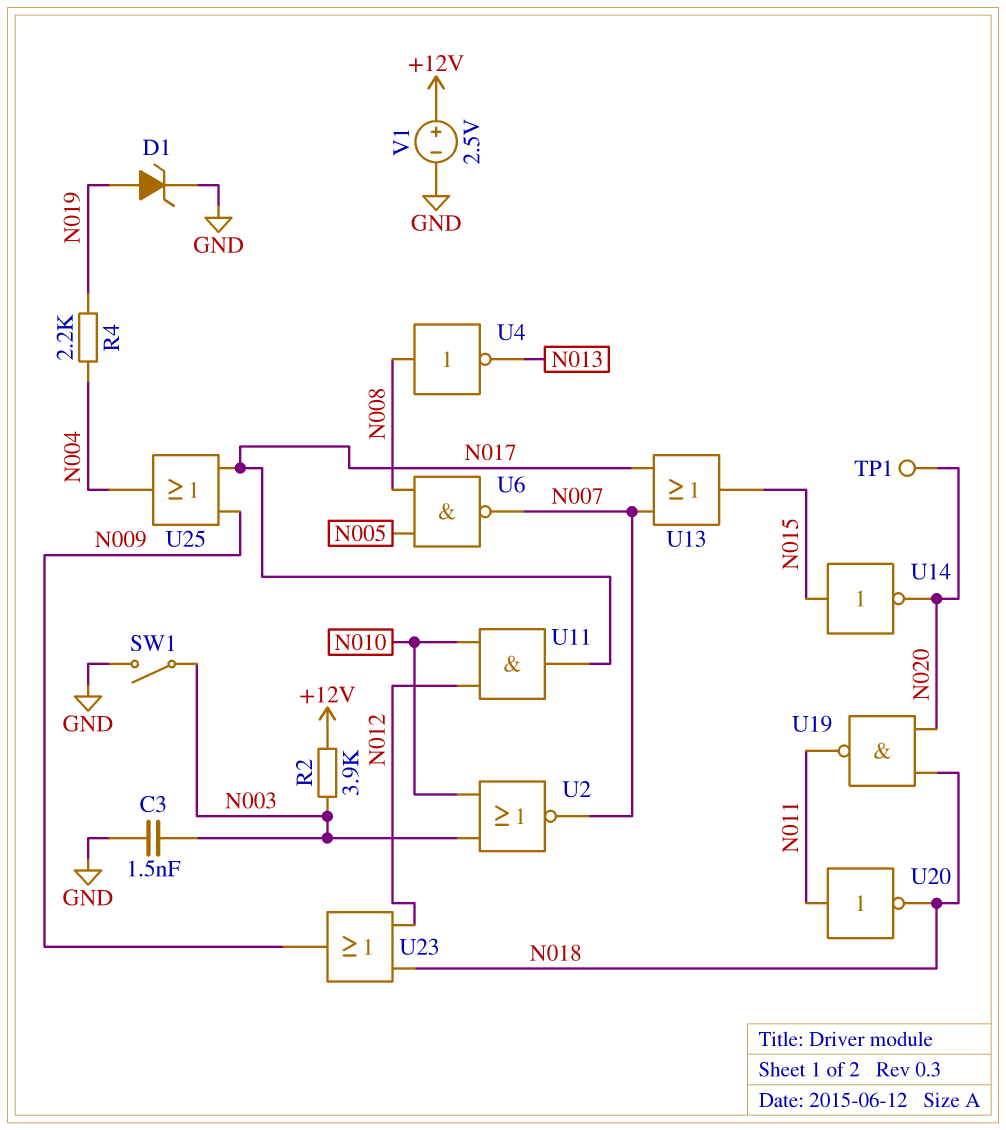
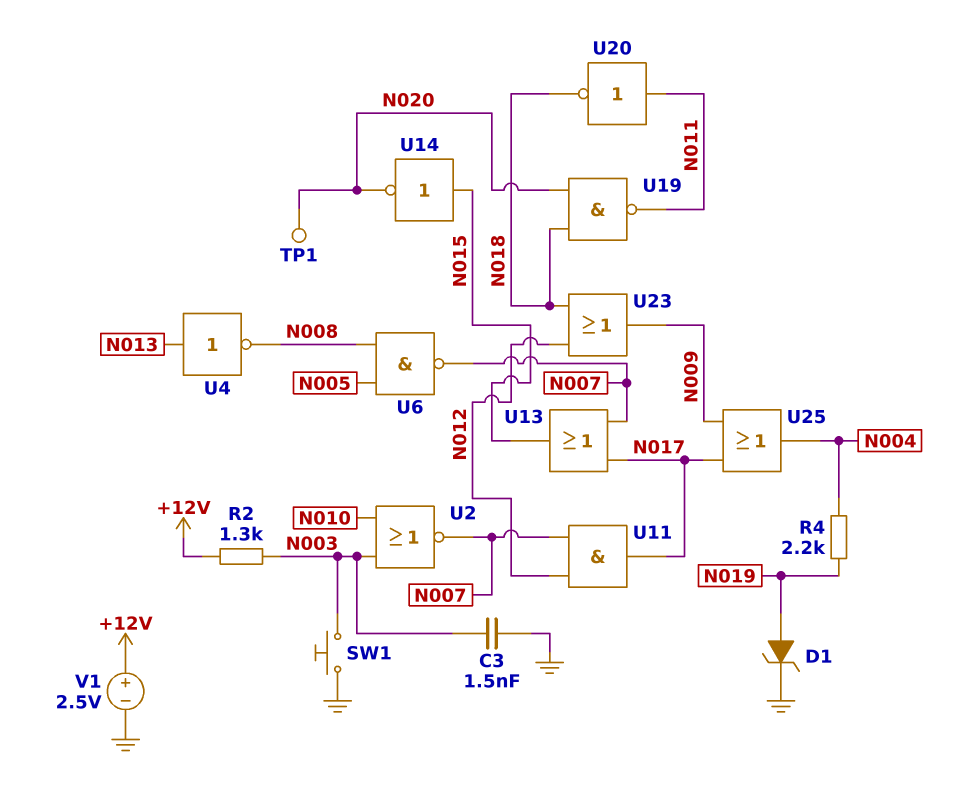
R2: 3.9k (+12V, N003) -> 1.3k (+12V, N003)
SW1: switch (GND, N003) -> button (GND, N003)
U4: NOT (in N008, out N013) -> NOT (in N013, out N008)
U11: AND (in N010, in N012, out N017) -> AND (in N007, in N012, out N017)

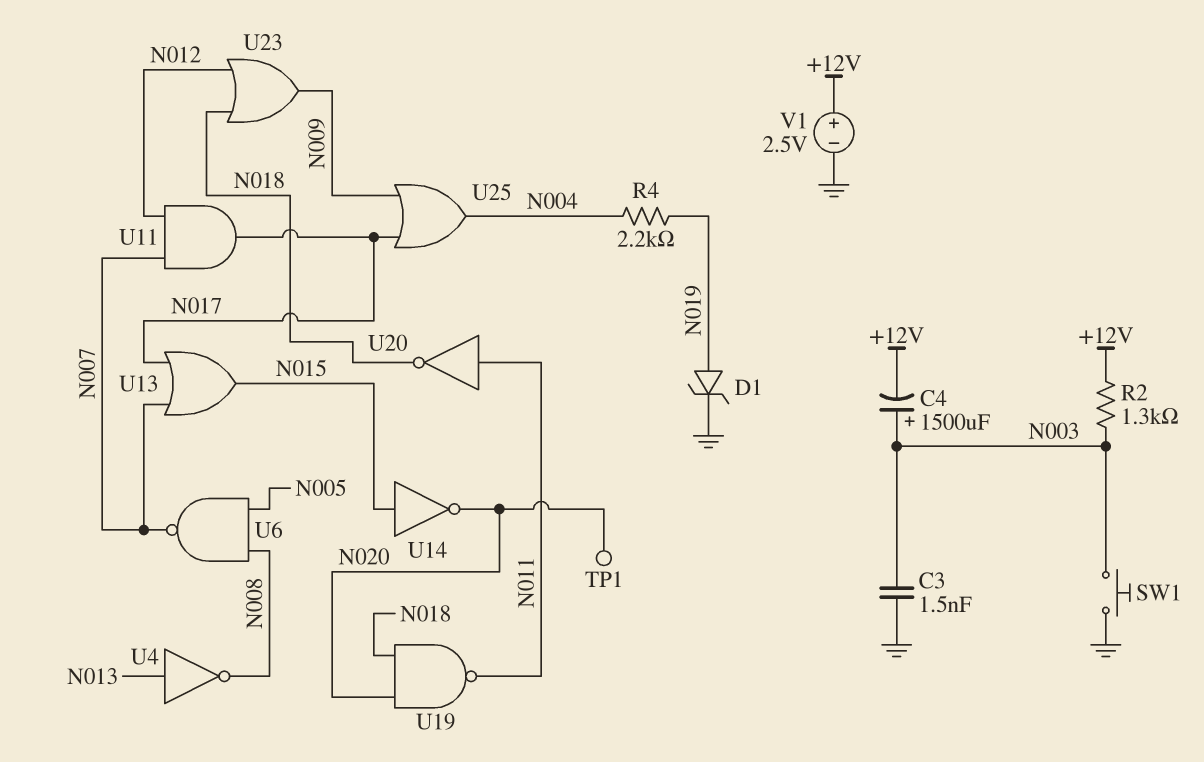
C4: none -> 1500uF (plus N003, minus +12V)
U2: NOR (in N003, in N010, out N007) -> none

